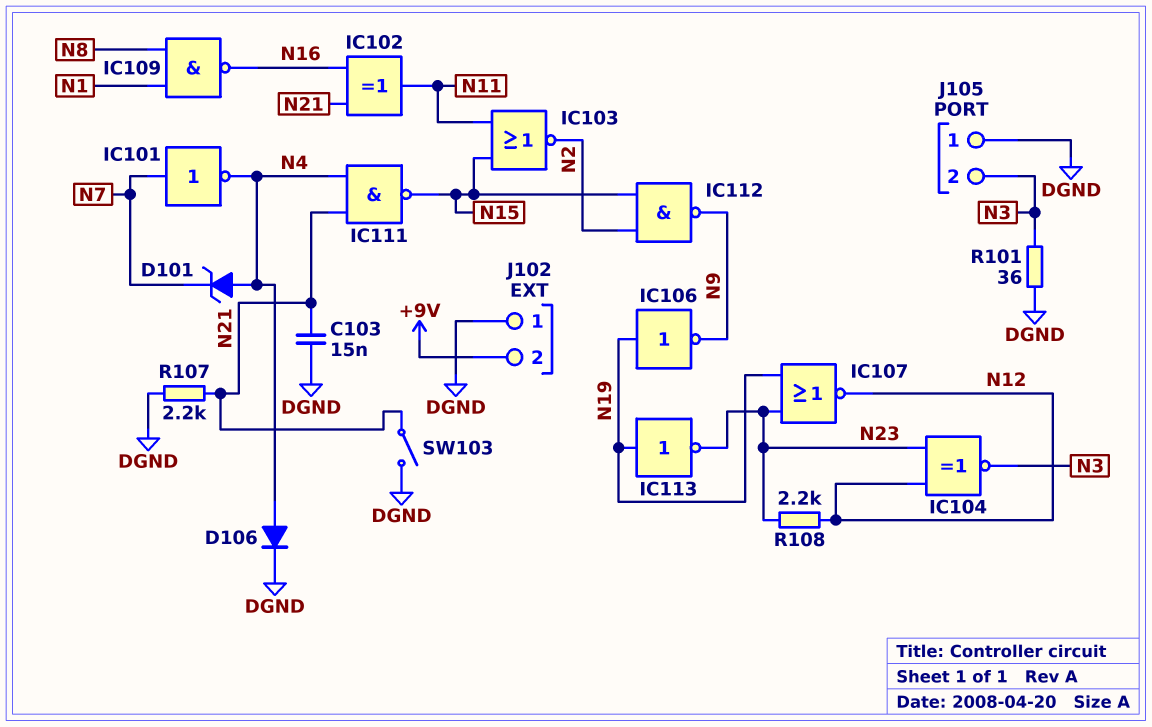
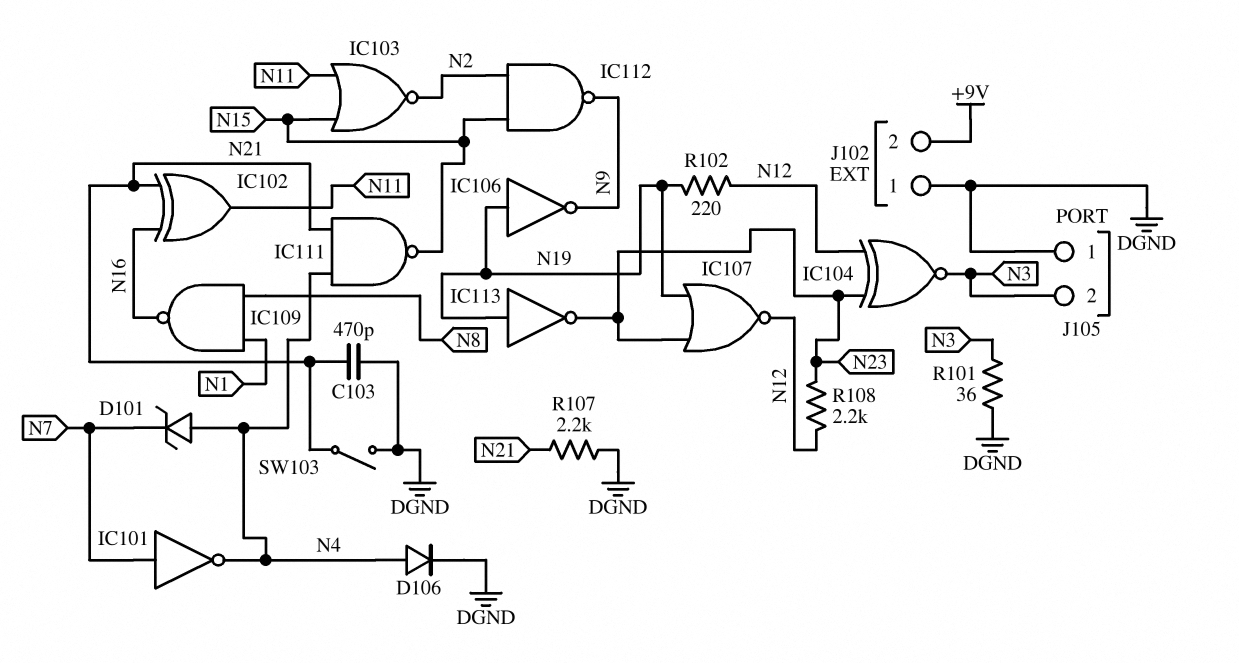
C103: 15nF (DGND, N21) -> 470pF (DGND, N21)
R102: none -> 220 (N12, N19)

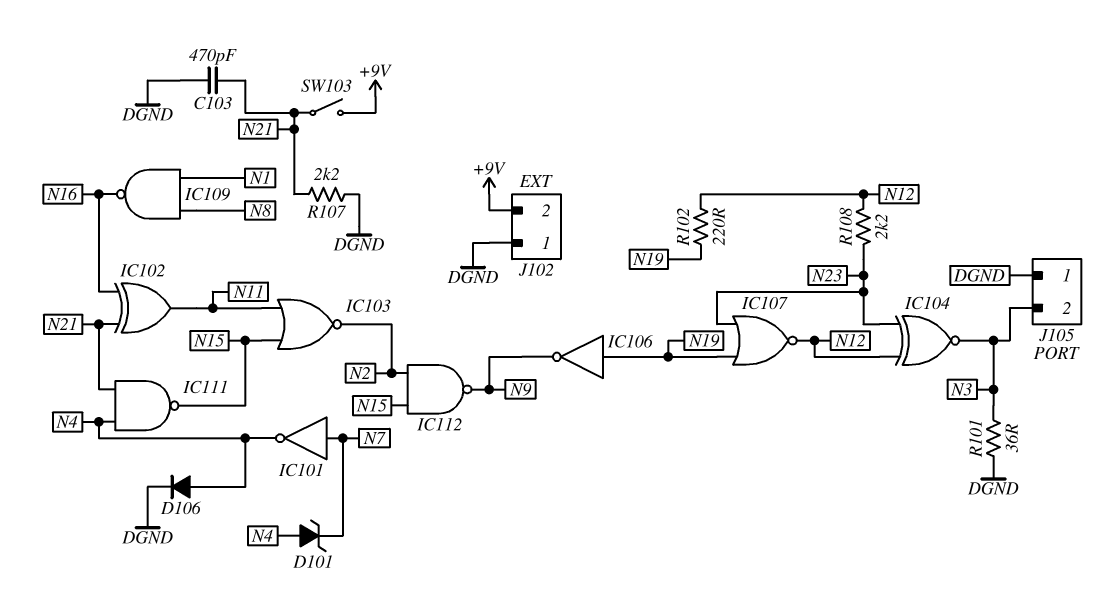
IC113: NOT (in N19, out N23) -> none
SW103: switch (DGND, N21) -> switch (+9V, N21)

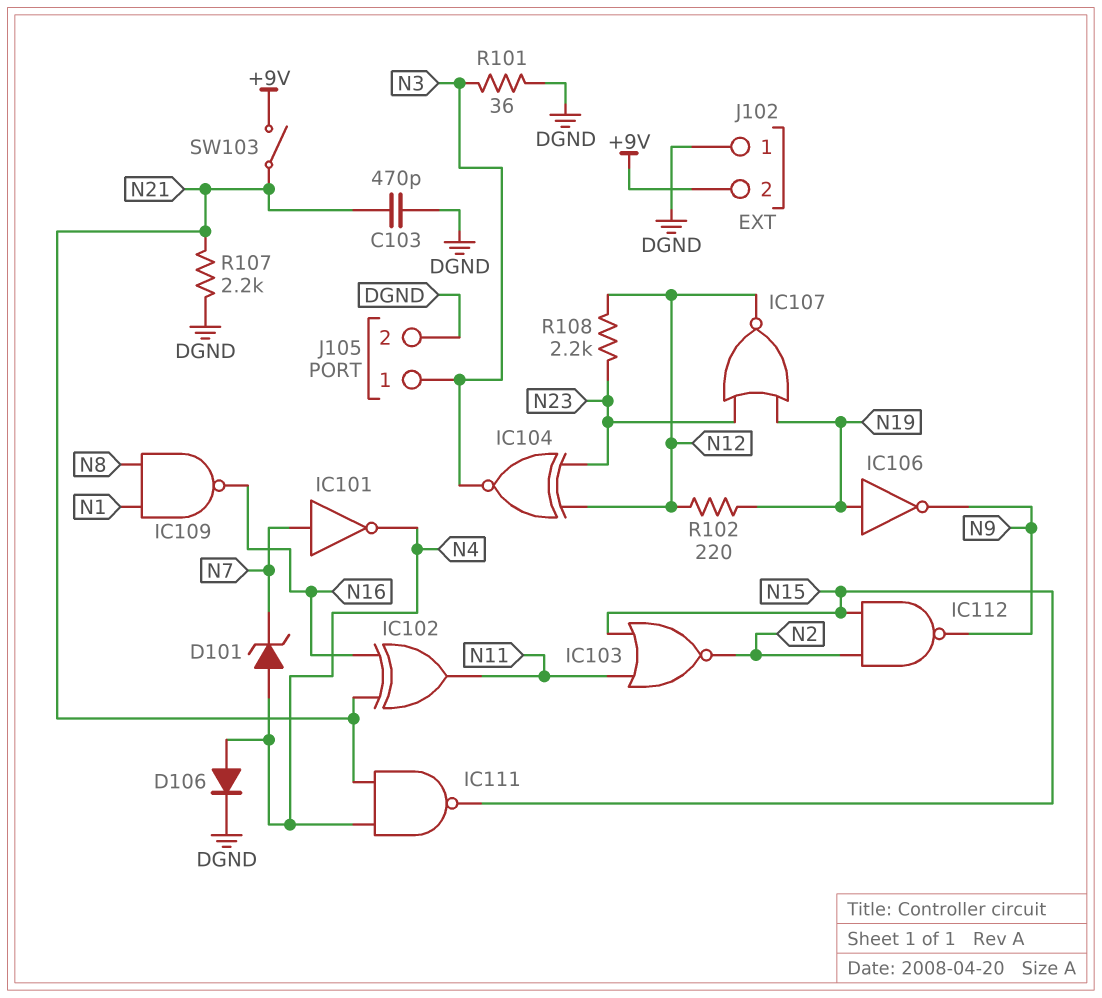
J105 pin 1: DGND -> N3
J105 pin 2: N3 -> DGND

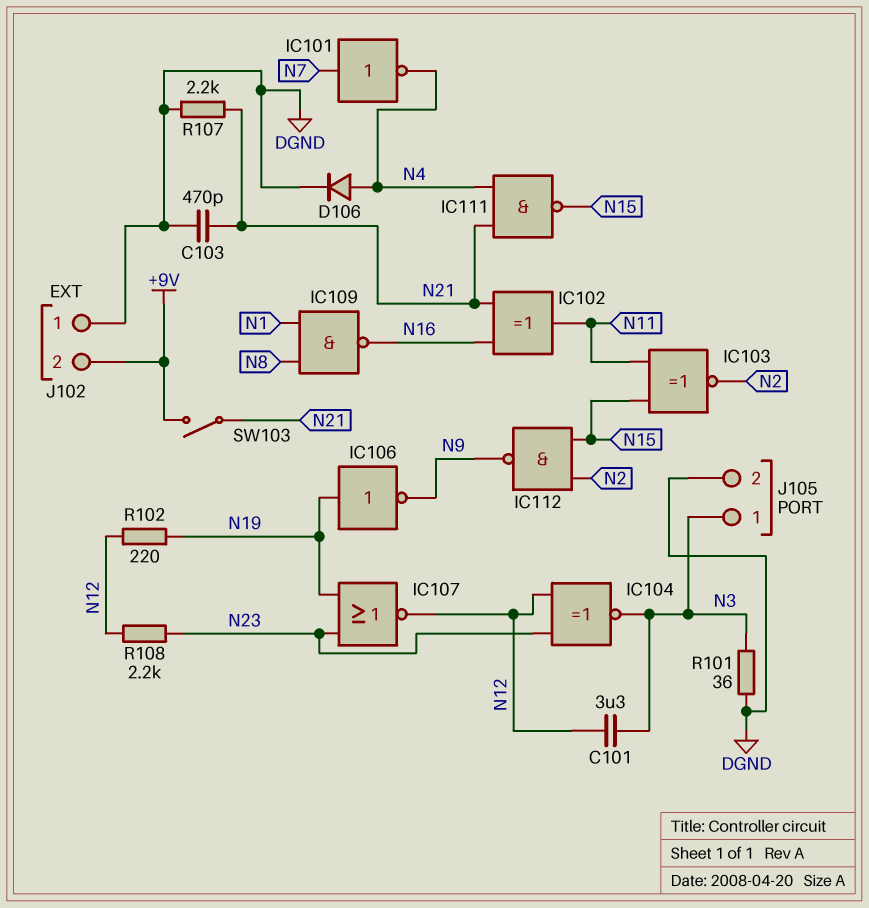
C101: none -> 3.3uF (N3, N12)
D101: zener (A N4, K N7) -> none
IC103: NOR (in N11, in N15, out N2) -> XNOR (in N11, in N15, out N2)

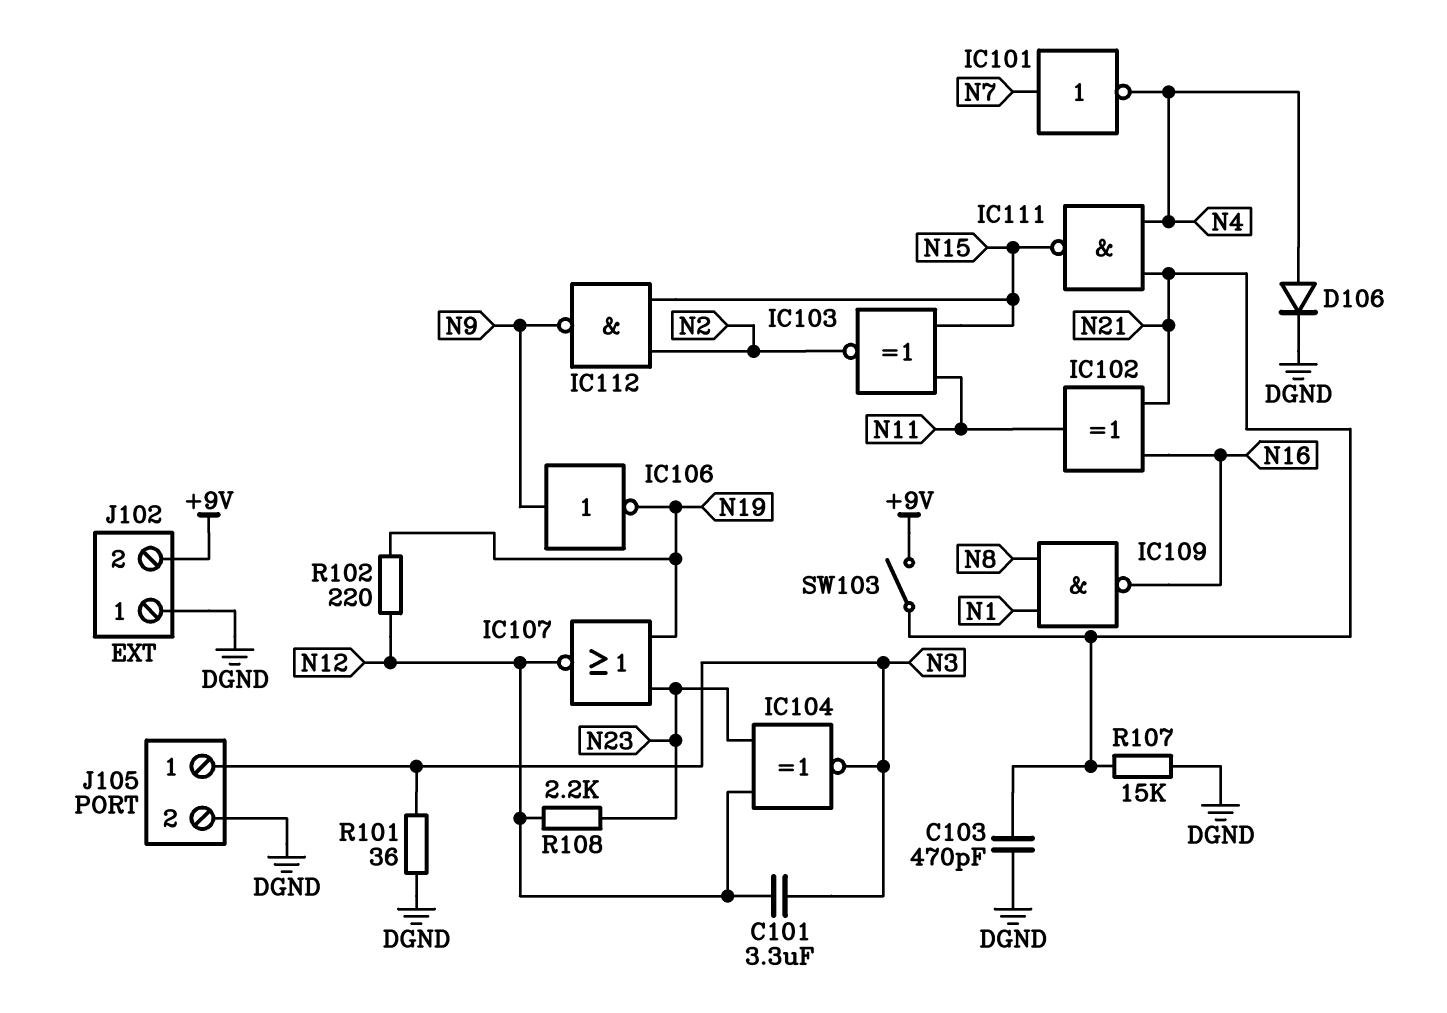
IC106: NOT (in N19, out N9) -> NOT (in N9, out N19)
R107: 2.2k (DGND, N21) -> 15k (DGND, N21)

